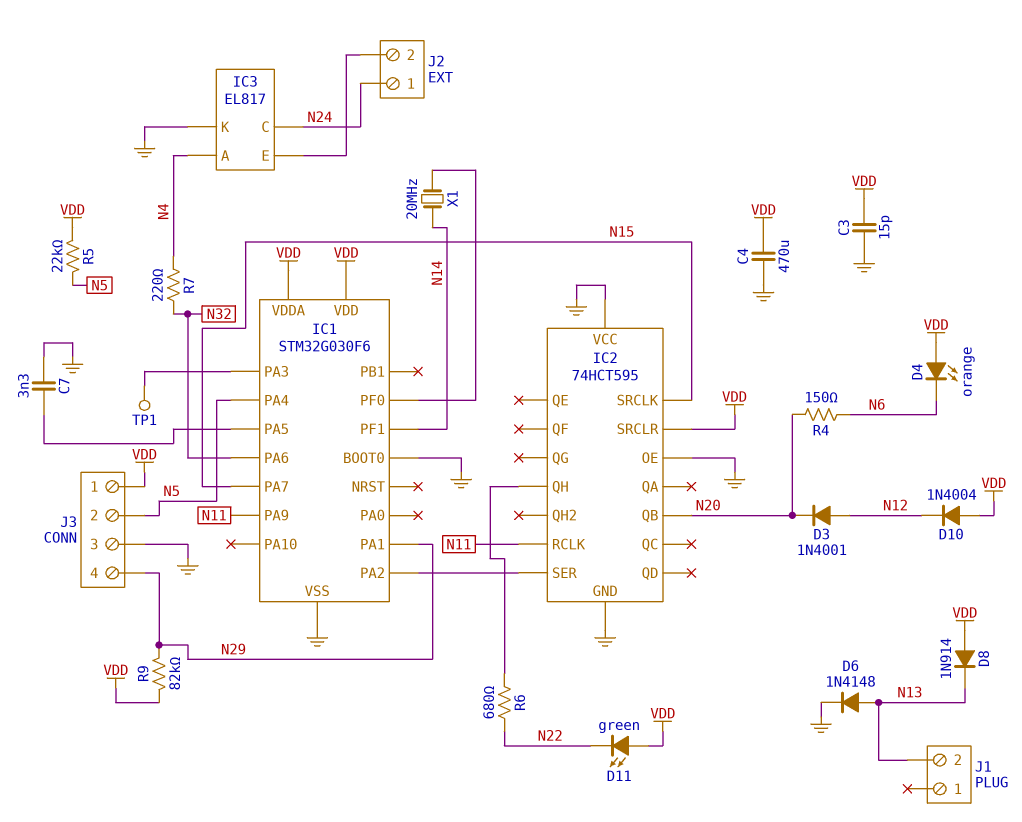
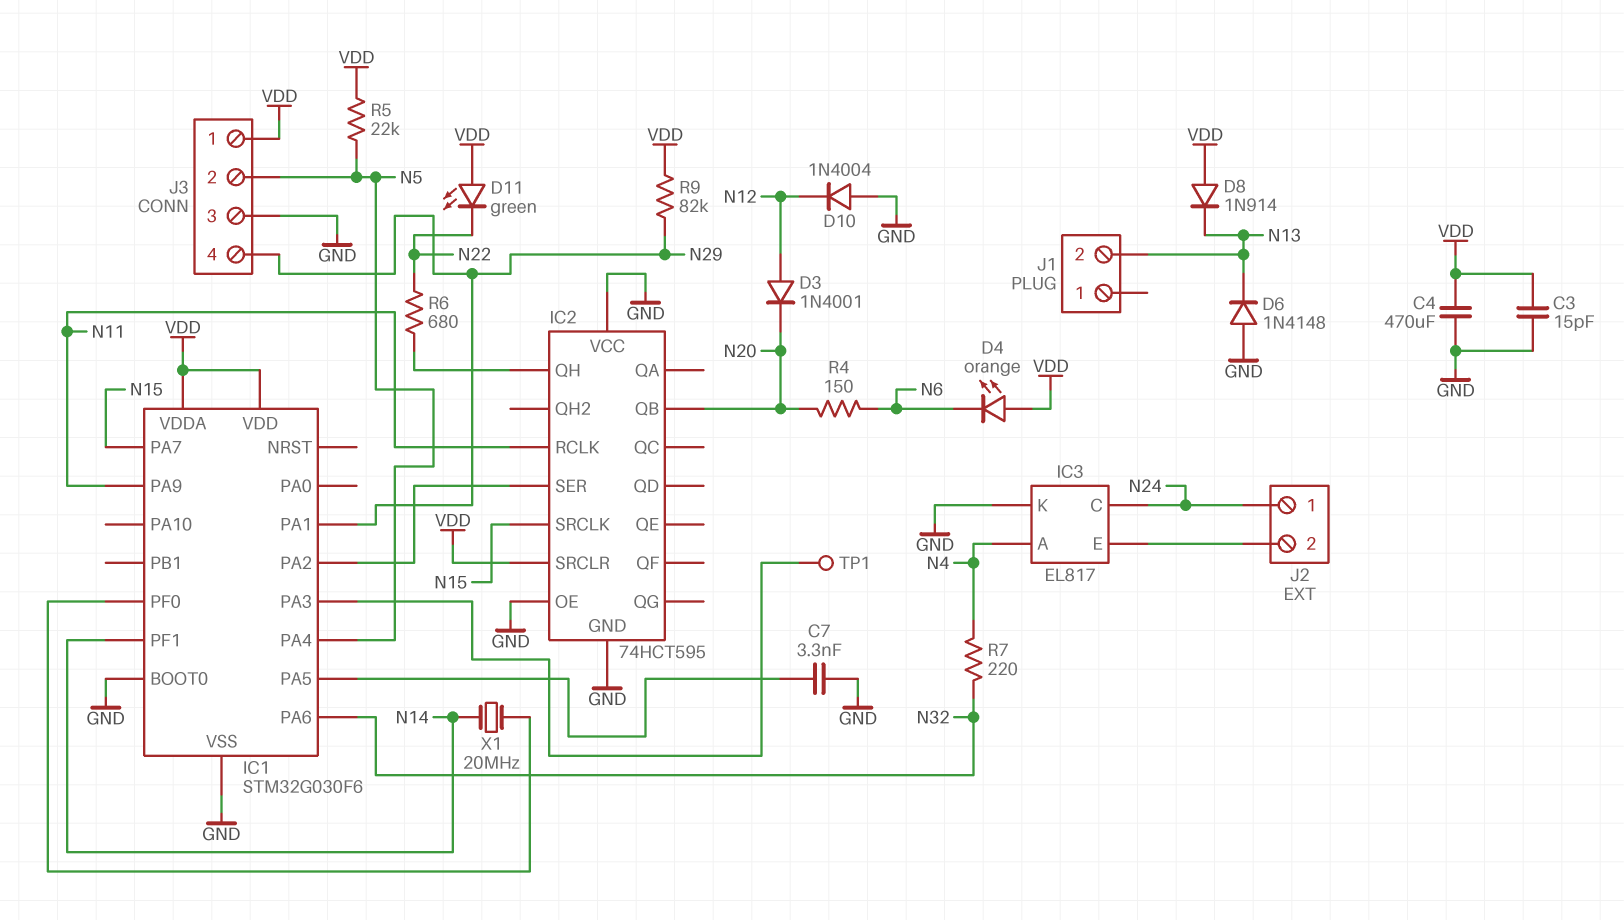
D6: diode 1N4148 (A N13, K GND) -> diode 1N4148 (A GND, K N13)
D10: diode 1N4004 (A VDD, K N12) -> diode 1N4004 (A GND, K N12)

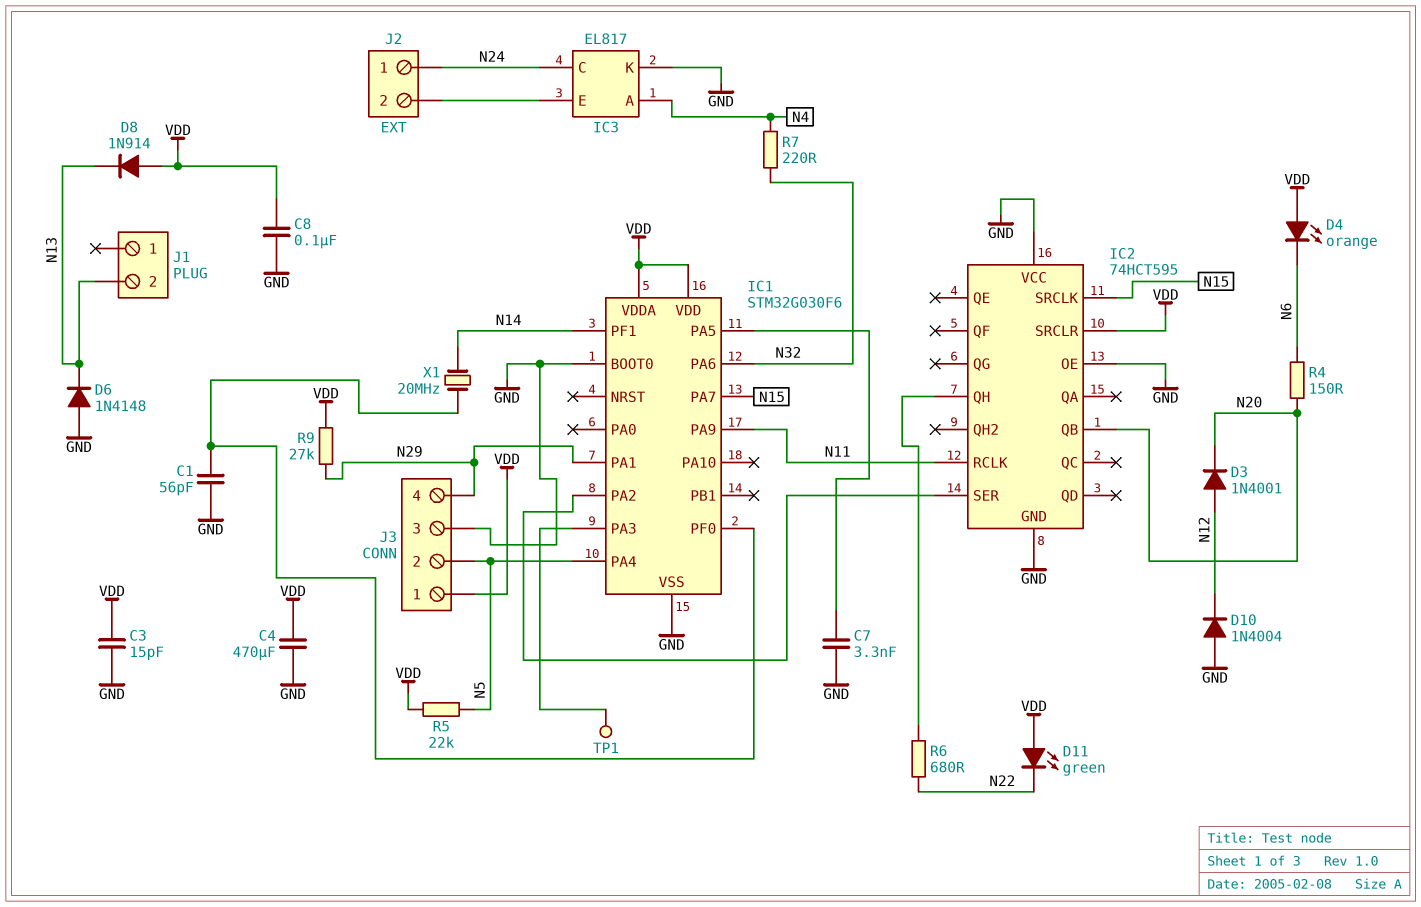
C1: none -> 56pF (GND, IC1/PF0)
C8: none -> 100nF (GND, VDD)
R9: 82k (N29, VDD) -> 27k (N29, VDD)

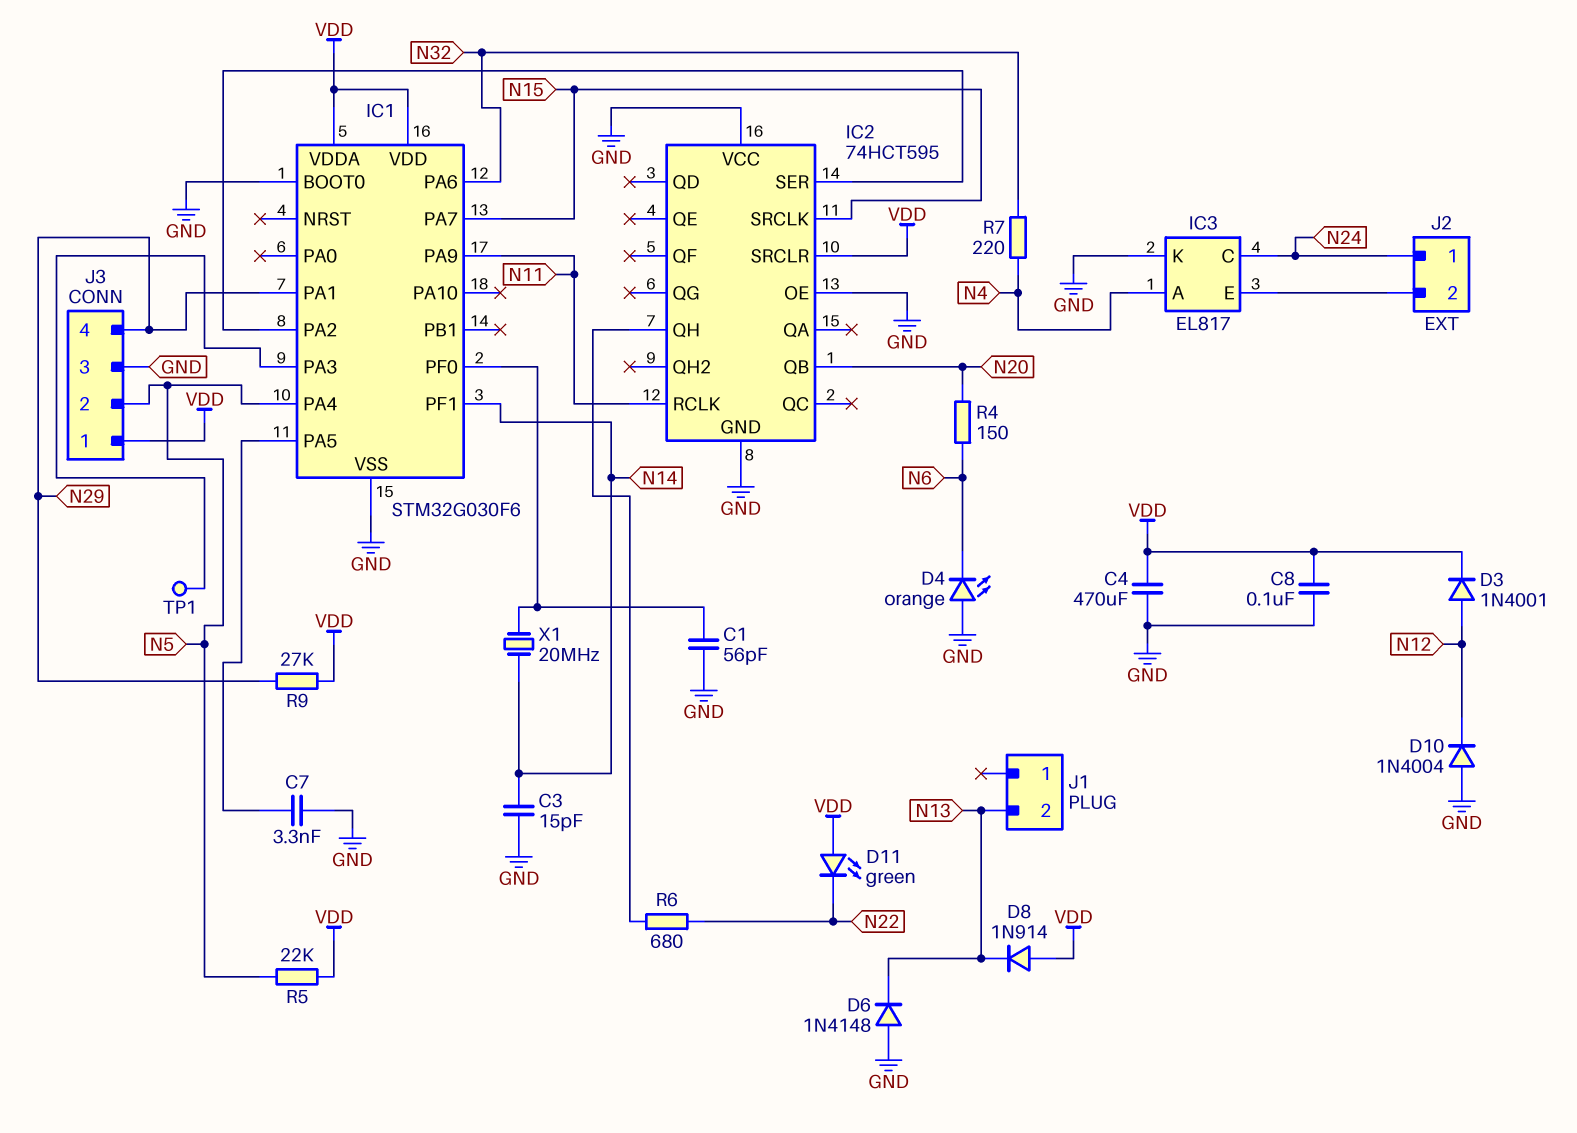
C3: 15pF (GND, VDD) -> 15pF (GND, N14)
D3: diode 1N4001 (A N12, K N20) -> diode 1N4001 (A N12, K VDD)
D4: LED orange (A VDD, K N6) -> LED orange (A GND, K N6)

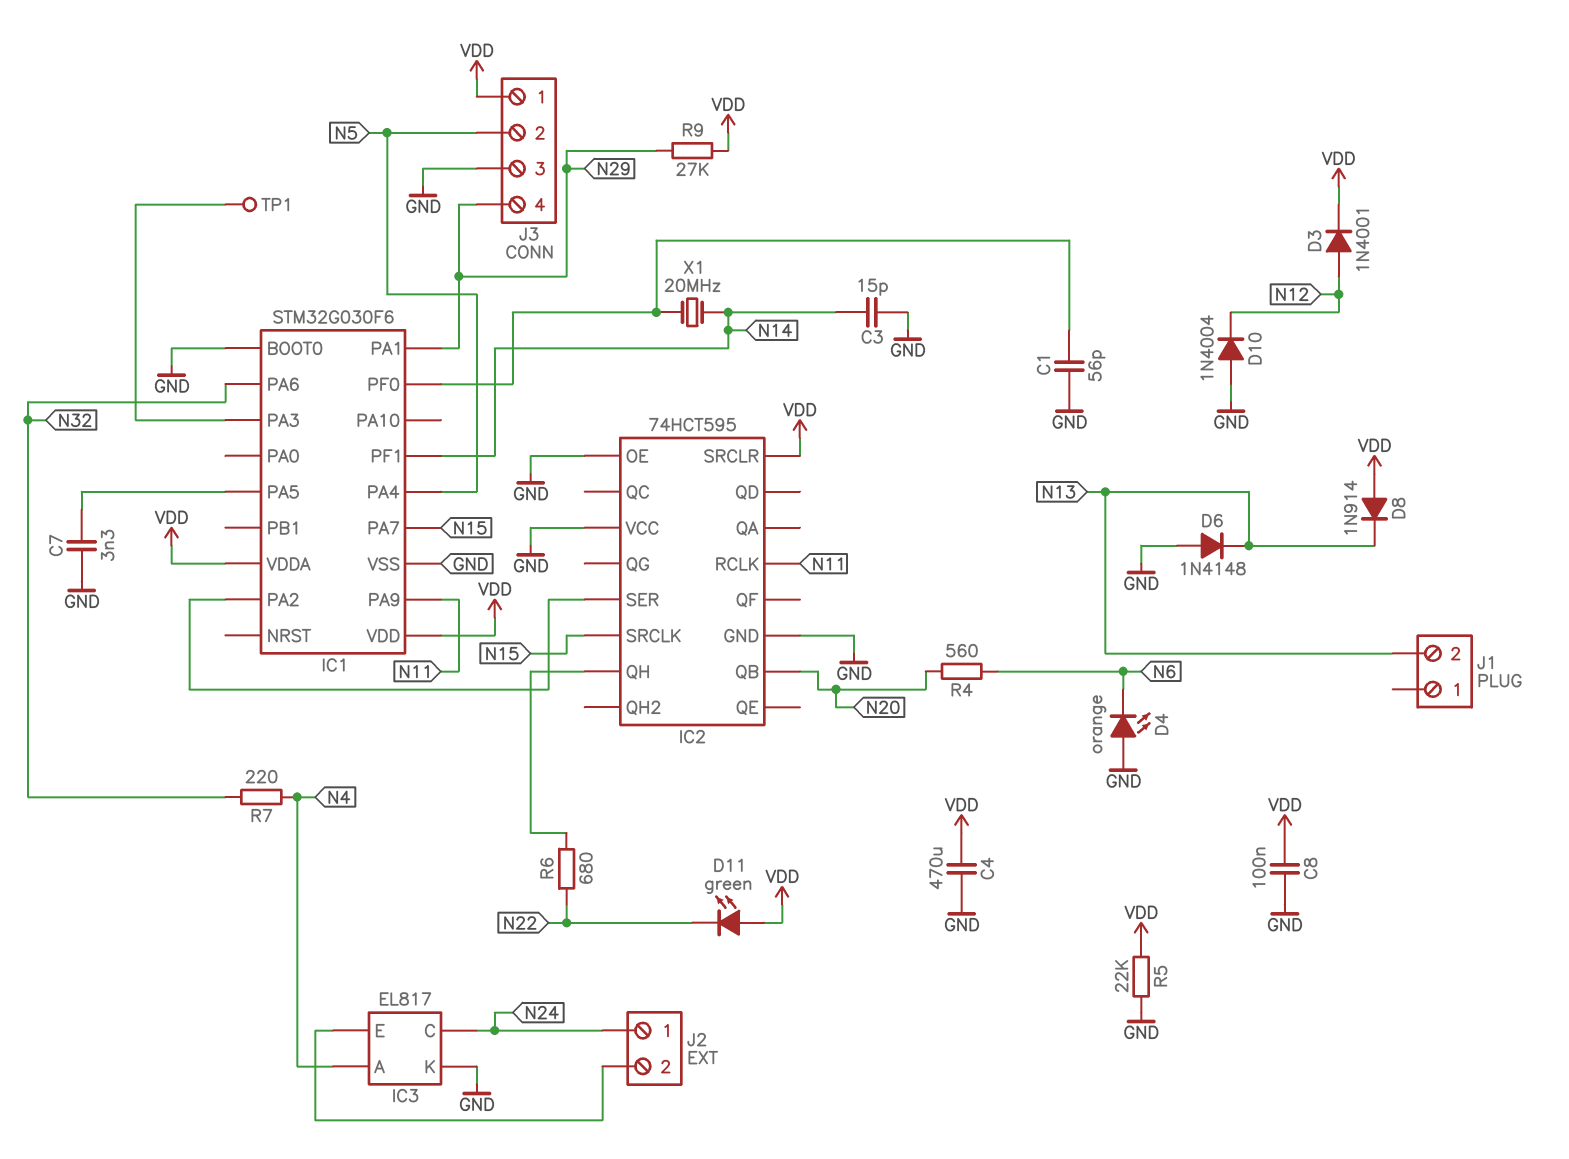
R4: 150 (N6, N20) -> 560 (N6, N20)
R5: 22k (N5, VDD) -> 22k (GND, VDD)

